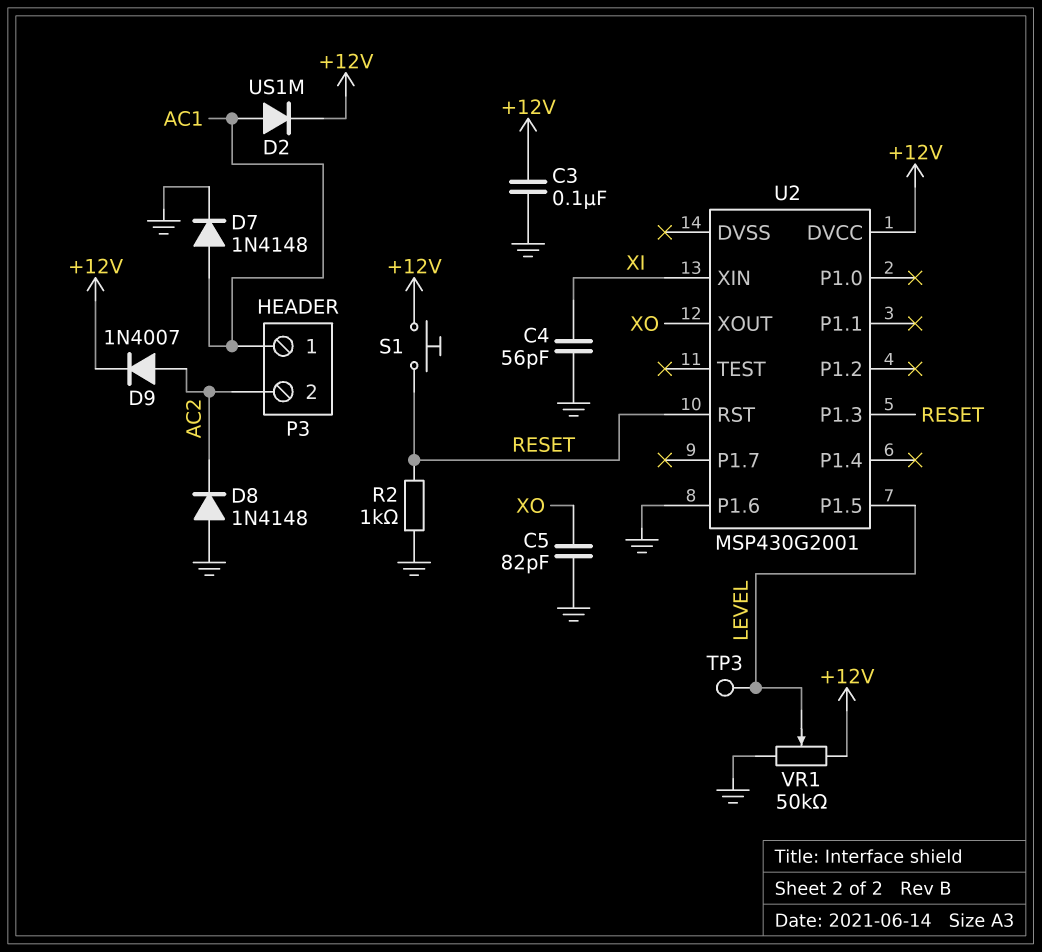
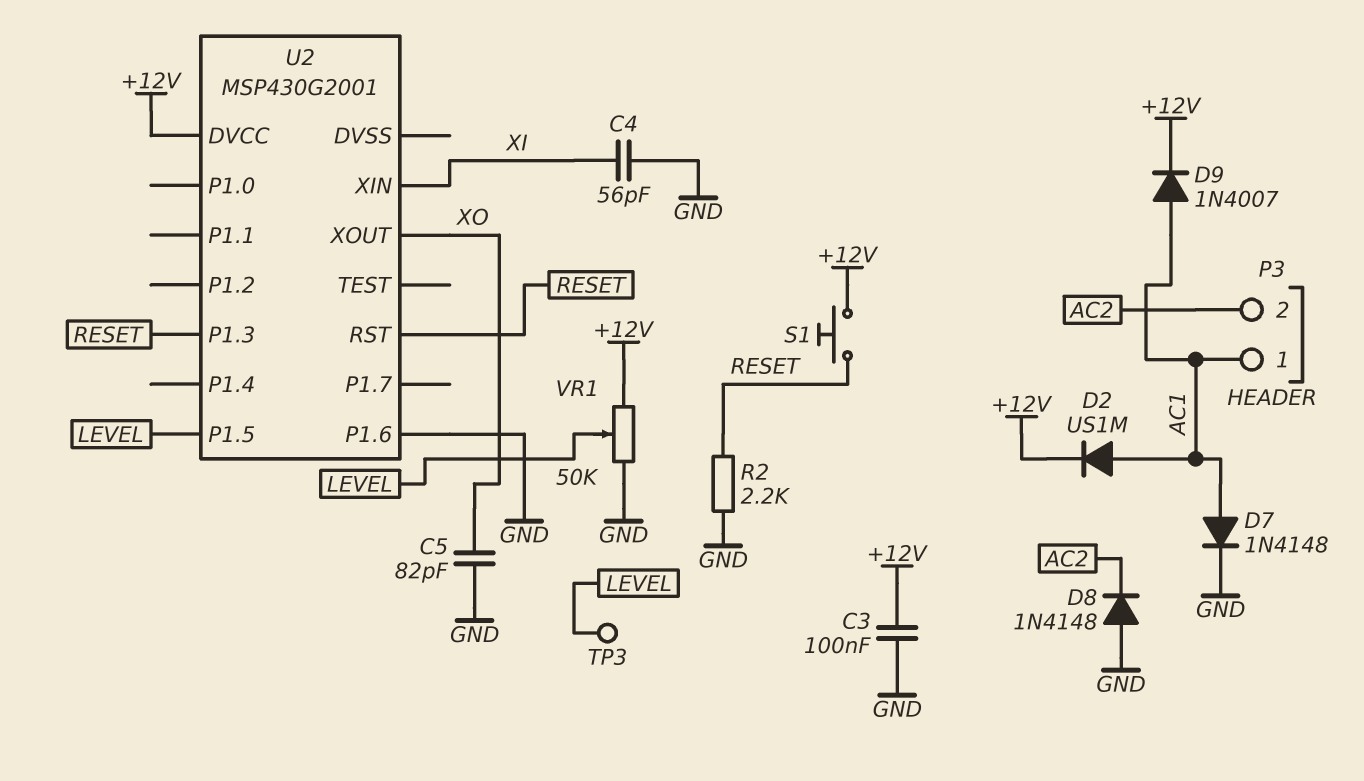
D9: diode 1N4007 (A AC2, K +12V) -> diode 1N4007 (A AC1, K +12V)
R2: 1k (GND, RESET) -> 2.2k (GND, RESET)

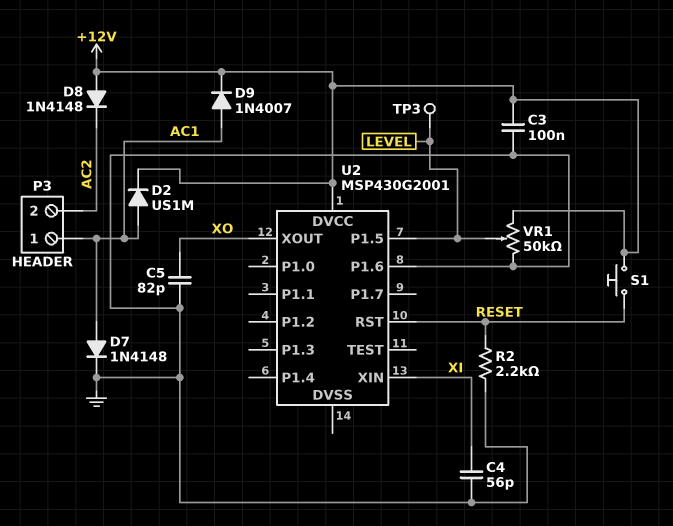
D8: diode 1N4148 (A GND, K AC2) -> diode 1N4148 (A +12V, K AC2)
U2 pin P1.3: RESET -> none

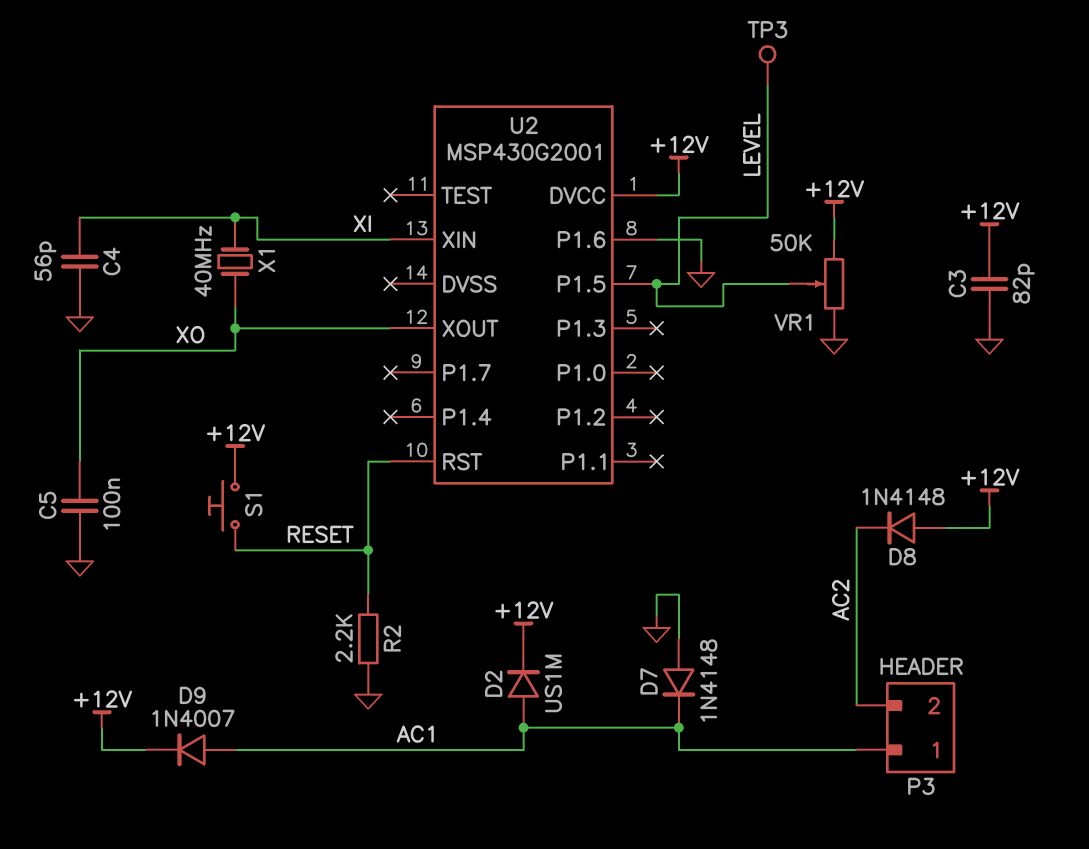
C3: 100nF (+12V, GND) -> 82pF (+12V, GND)
C5: 82pF (GND, XO) -> 100nF (GND, XO)
D7: diode 1N4148 (A AC1, K GND) -> diode 1N4148 (A GND, K AC1)
X1: none -> 40MHz (XI, XO)

